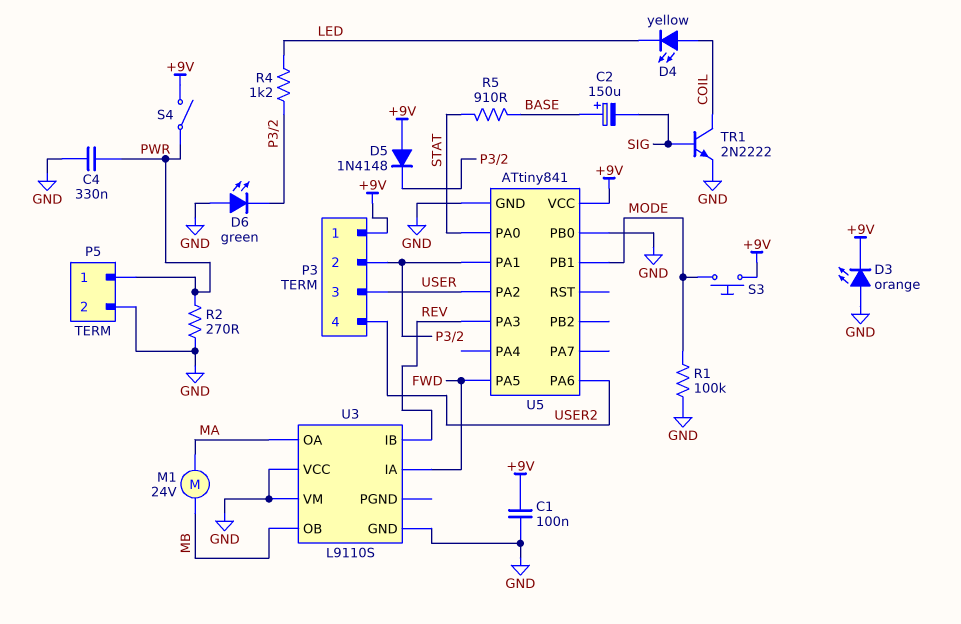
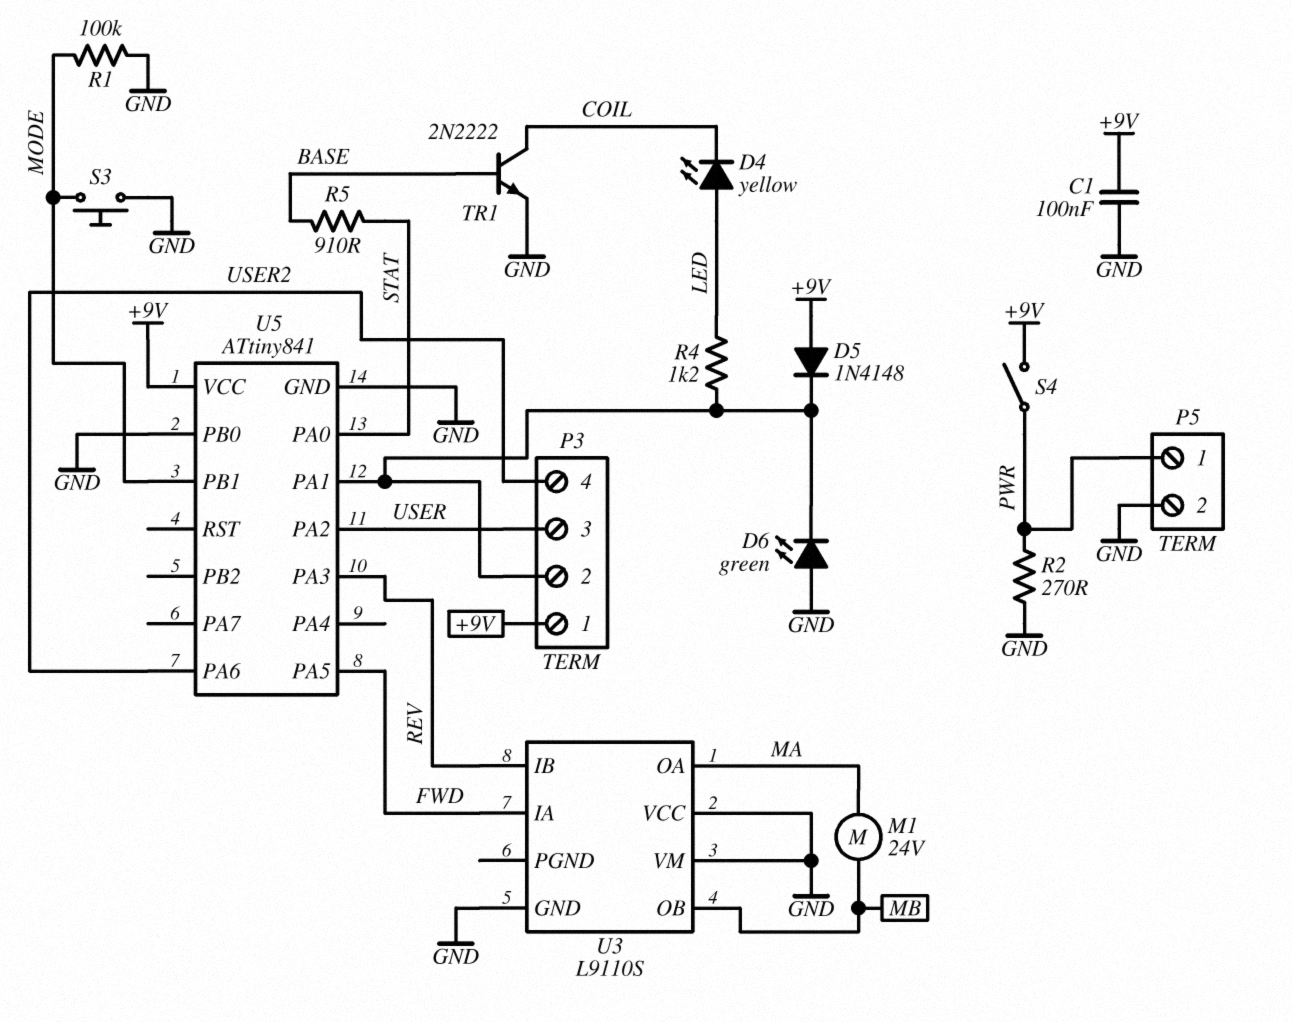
C2: 150uF (plus BASE, minus SIG) -> none
C4: 330nF (GND, PWR) -> none
D3: LED orange (A GND, K +9V) -> none
D4: LED yellow (A COIL, K LED) -> LED yellow (A LED, K COIL)
S3: button (+9V, MODE) -> button (GND, MODE)
TR1: NPN 2N2222 (B SIG, C COIL, E GND) -> NPN 2N2222 (B BASE, C COIL, E GND)

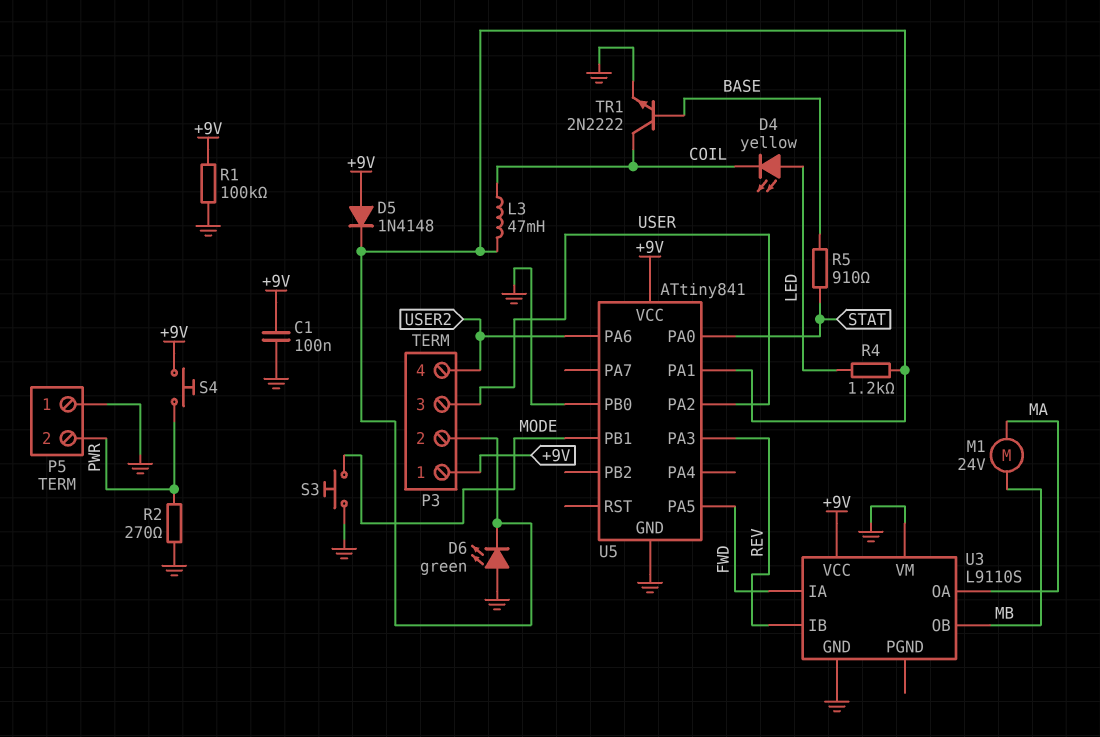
L3: none -> 47mH (COIL, P3/2)
P5 pin 1: PWR -> GND
P5 pin 2: GND -> PWR
R1: 100k (GND, MODE) -> 100k (+9V, GND)
S4: switch (+9V, PWR) -> button (+9V, PWR)
U3 pin VCC: GND -> +9V

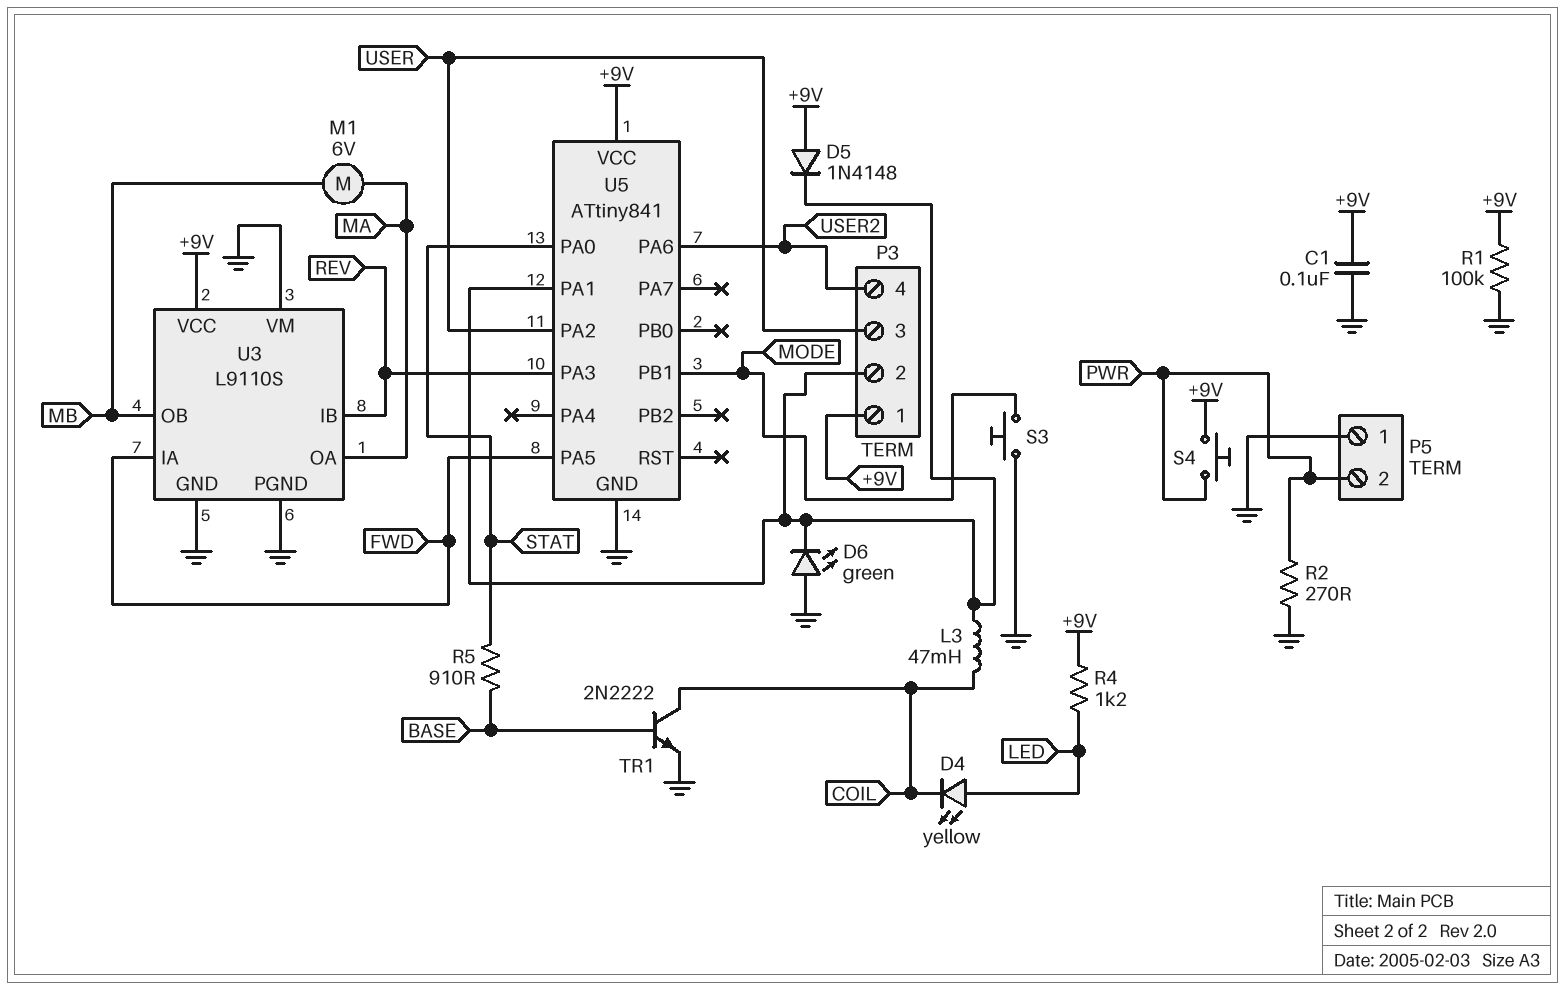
M1: motor 24V (MA, MB) -> motor 6V (MA, MB)
R4: 1.2k (LED, P3/2) -> 1.2k (+9V, LED)
U3 pin PGND: none -> GND
U5 pin PB0: GND -> none

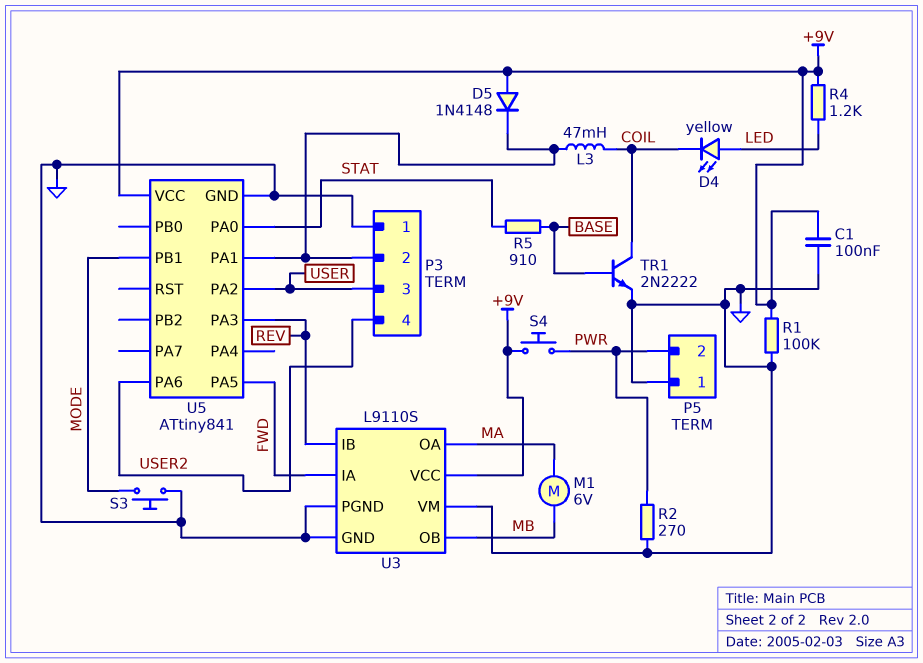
D6: LED green (A GND, K P3/2) -> none
P3 pin 1: +9V -> GND

